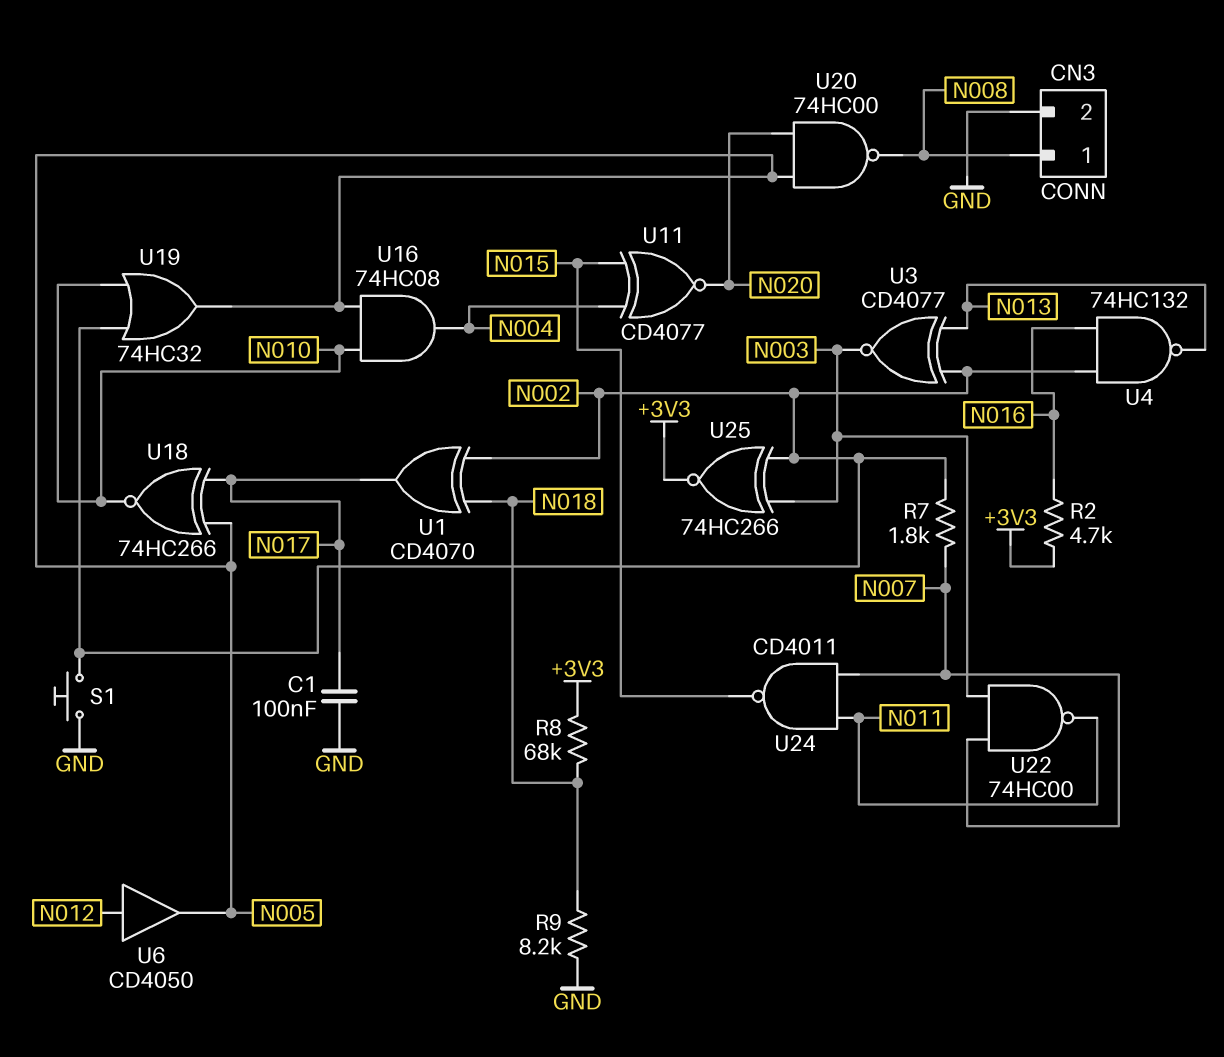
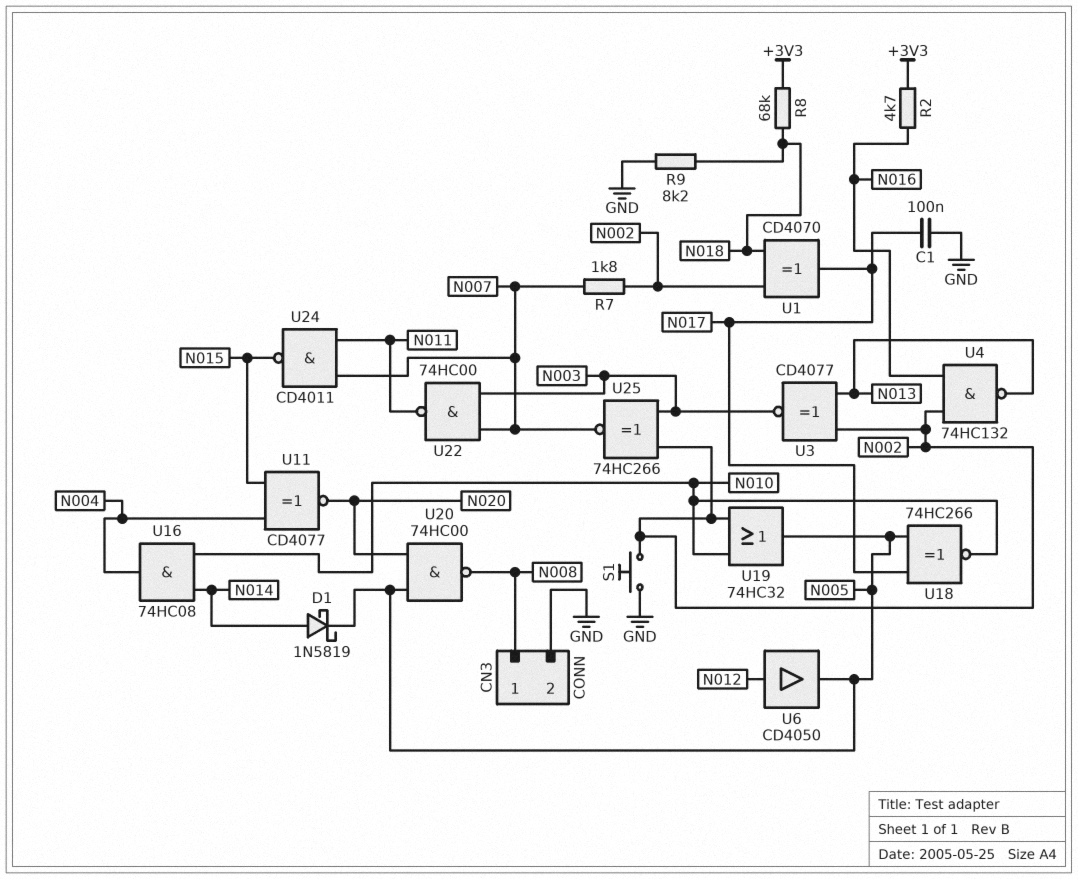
D1: none -> schottky 1N5819 (A N014, K N005)
U16: AND 74HC08 (in N005, in N010, out N004) -> AND 74HC08 (in N010, in N014, out N004)
U25: XNOR 74HC266 (in N002, in N003, out +3V3) -> XNOR 74HC266 (in N002, in N003, out N007)

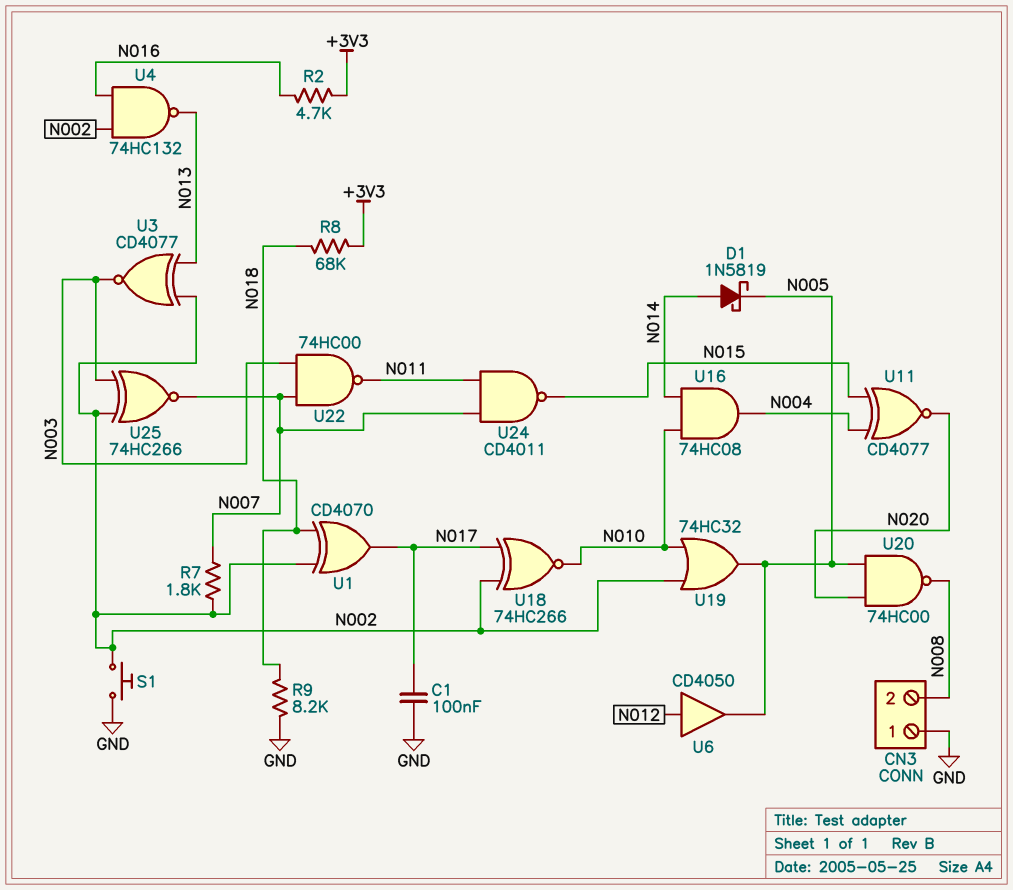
CN3 pin 1: N008 -> GND
CN3 pin 2: GND -> N008
U18: XNOR 74HC266 (in N005, in N017, out N010) -> XNOR 74HC266 (in N002, in N017, out N010)

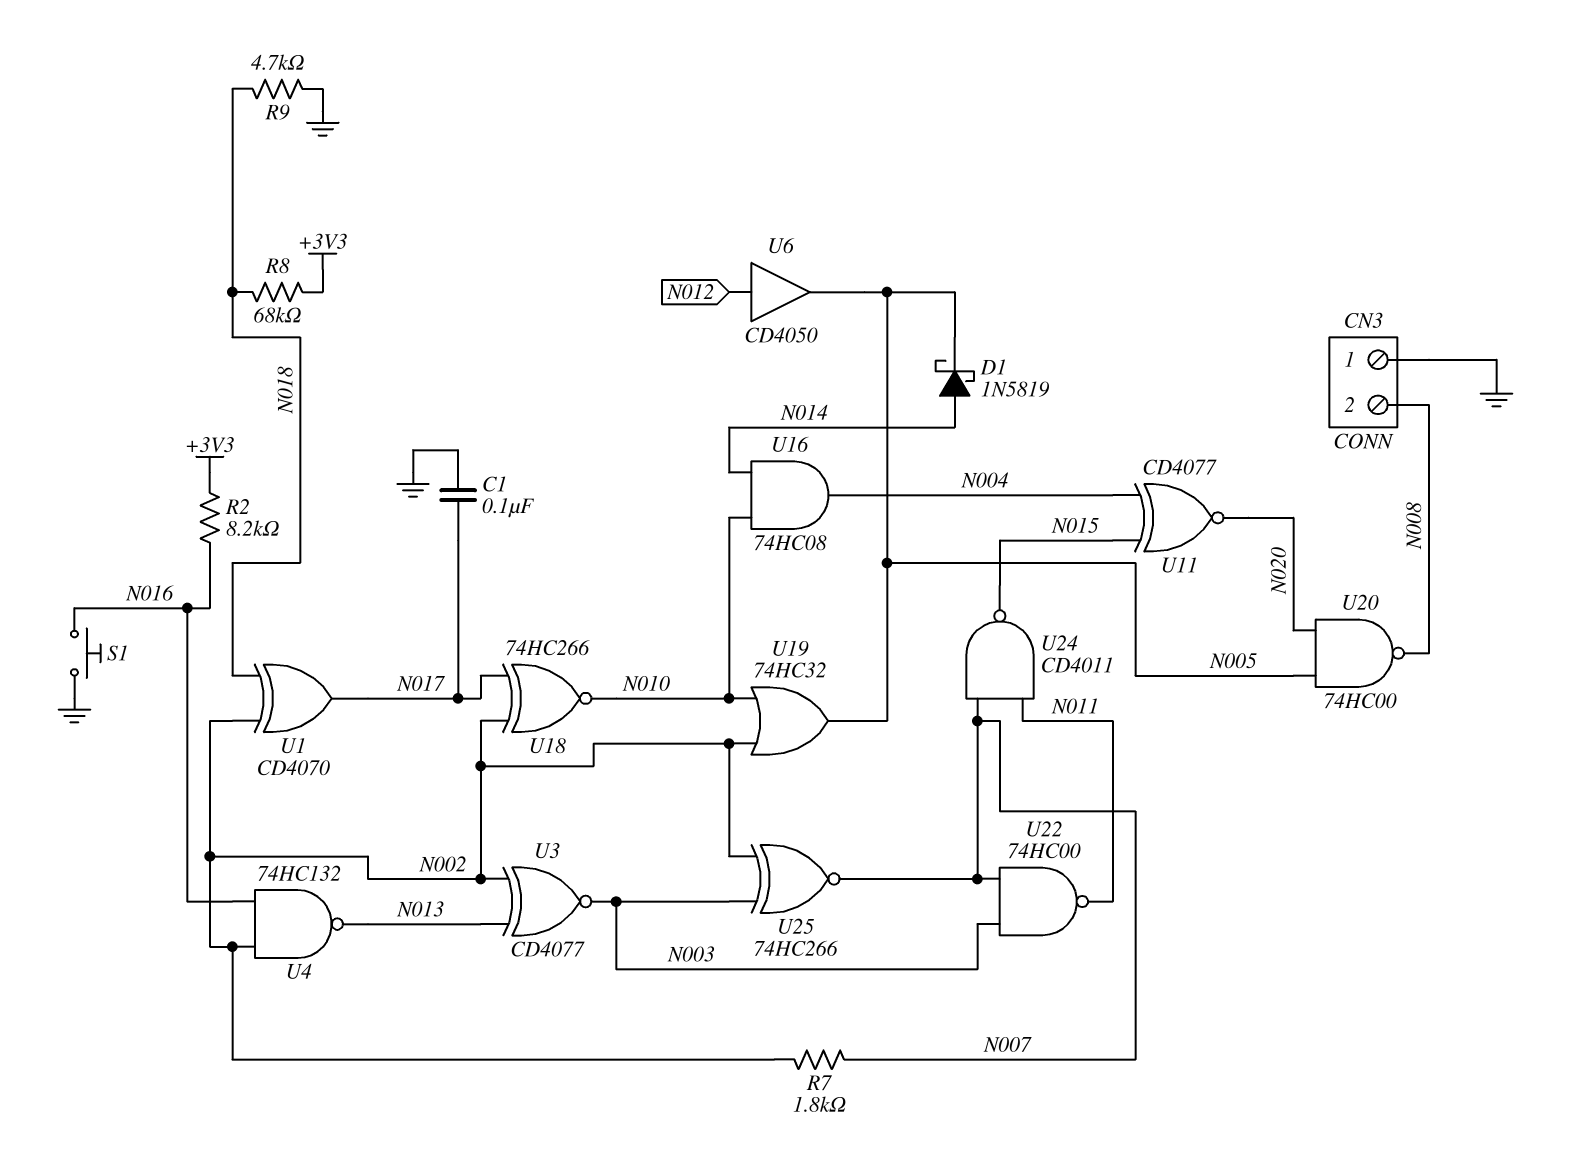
R2: 4.7k (+3V3, N016) -> 8.2k (+3V3, N016)
R9: 8.2k (GND, N018) -> 4.7k (GND, N018)
S1: button (GND, N002) -> button (GND, N016)

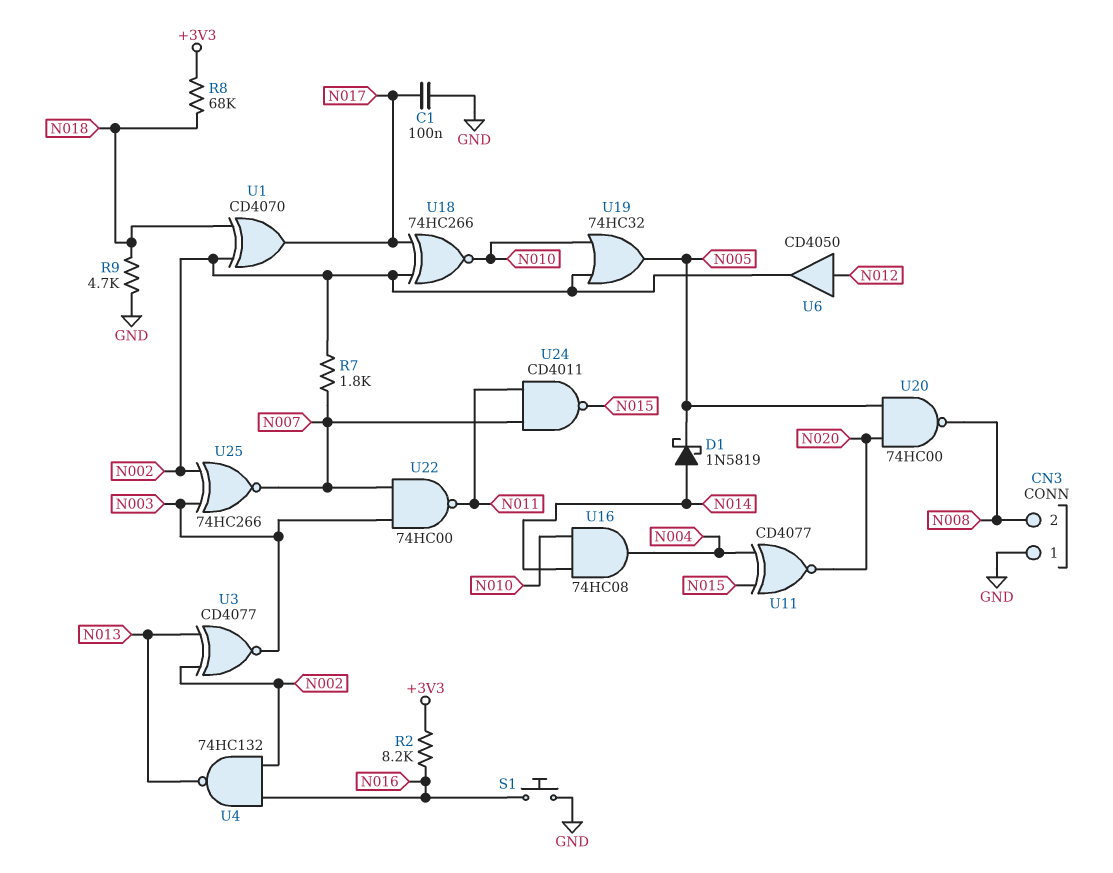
U6: buffer CD4050 (in N012, out N005) -> buffer CD4050 (in N012, out N002)

